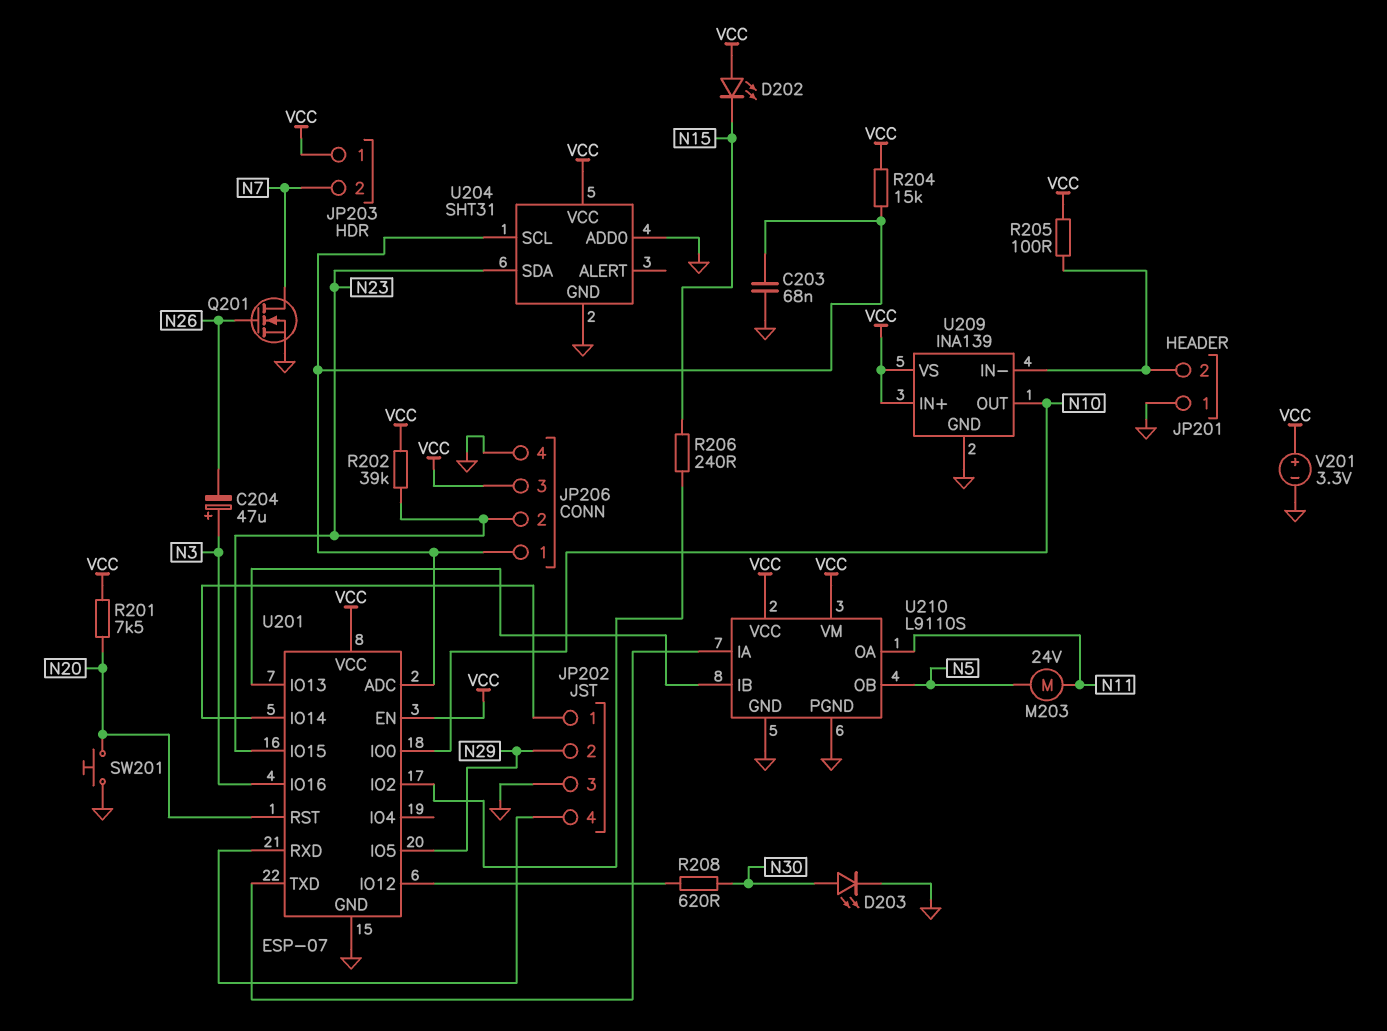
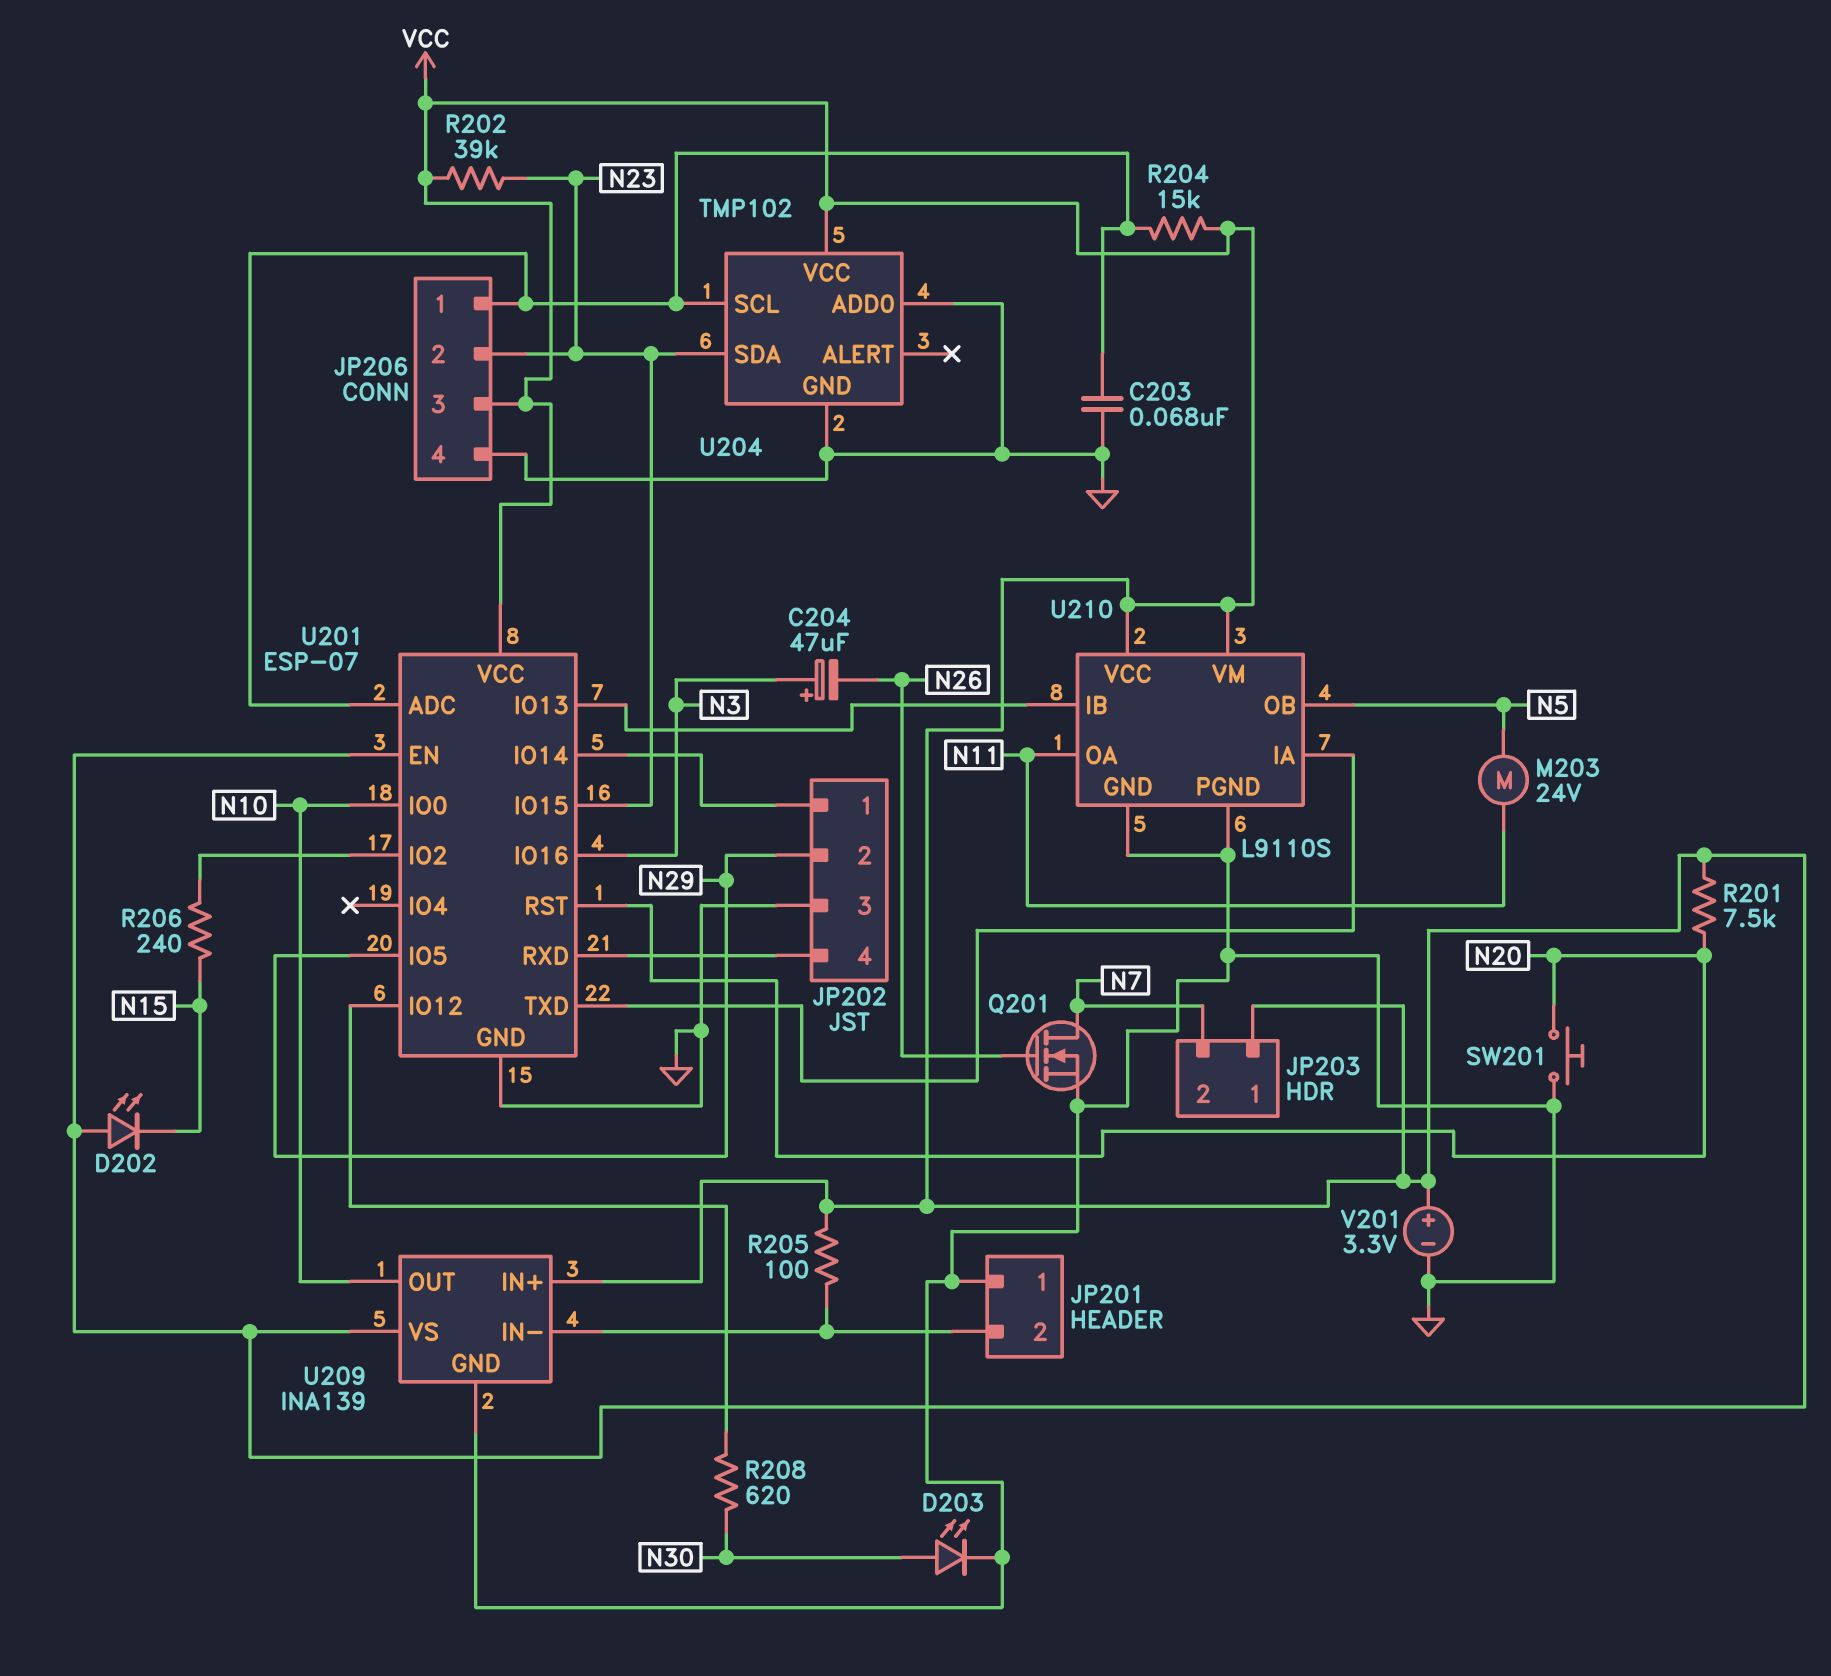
U204: SHT31 -> TMP102

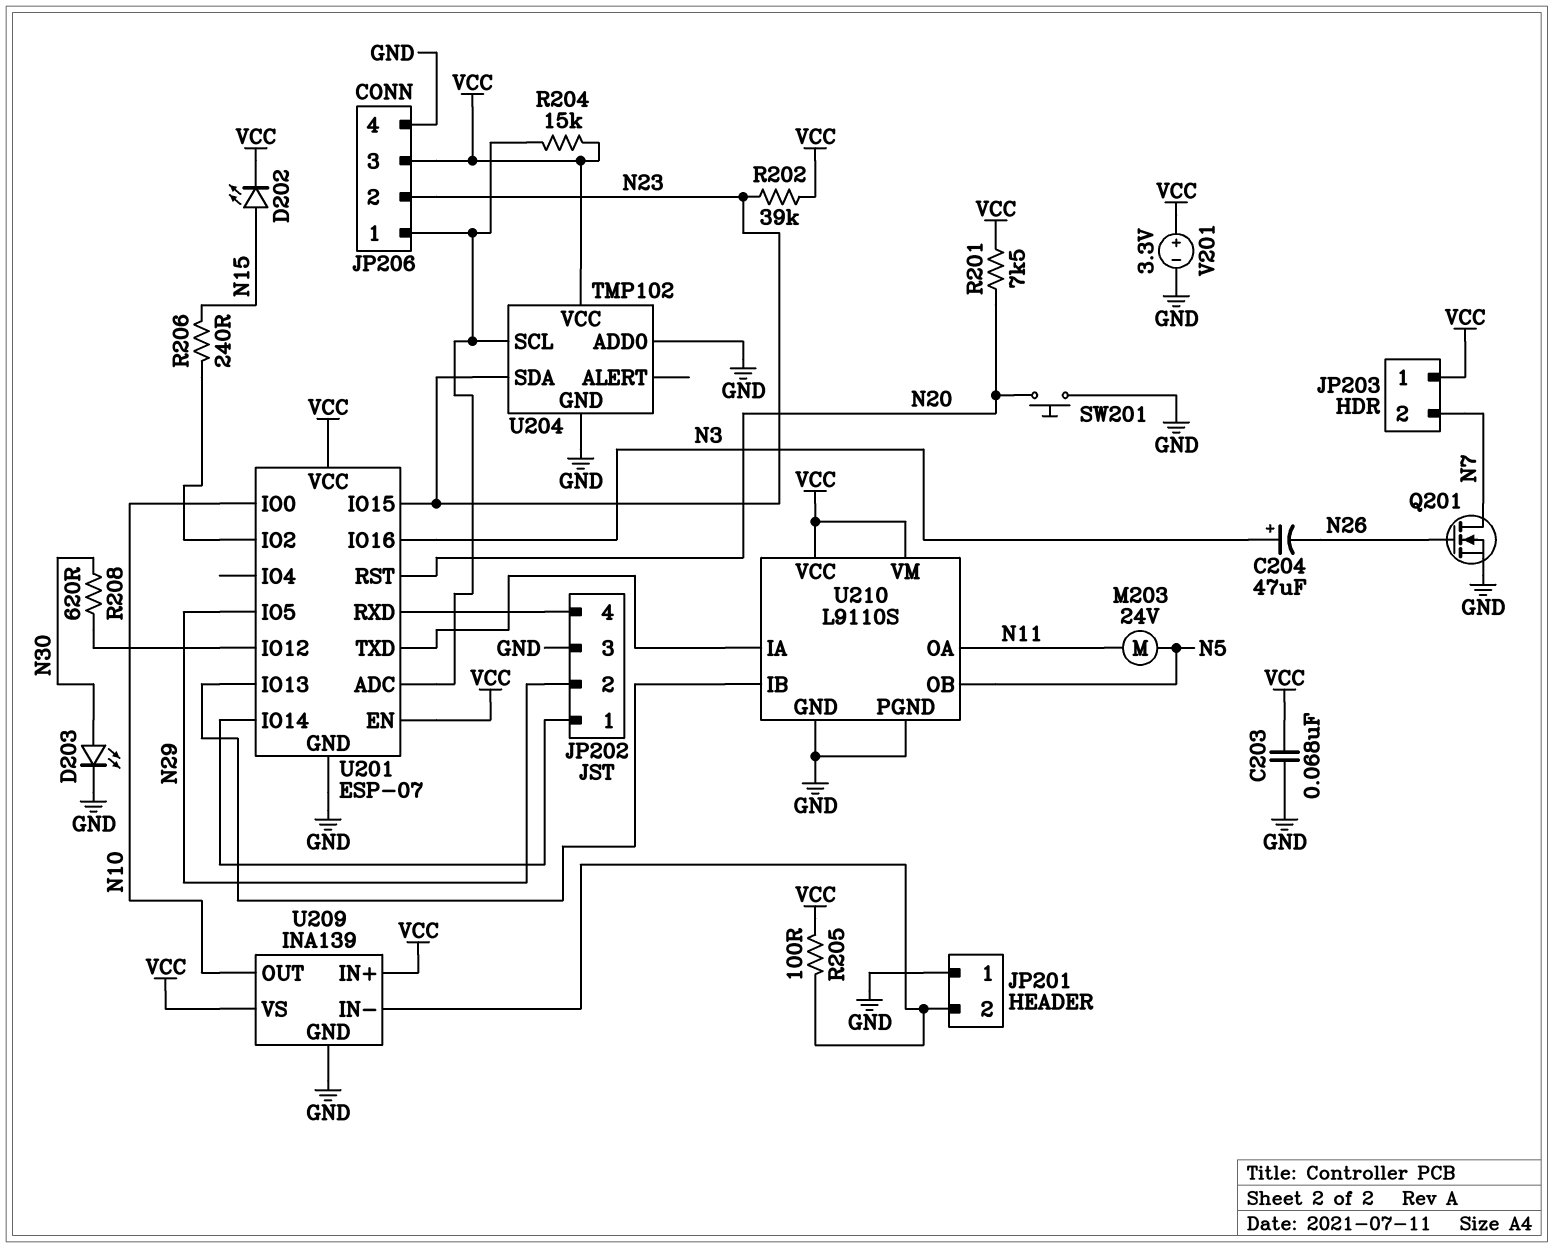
C203: 68nF (GND, JP206/1) -> 68nF (GND, VCC)
D202: LED (A VCC, K N15) -> LED (A N15, K VCC)

